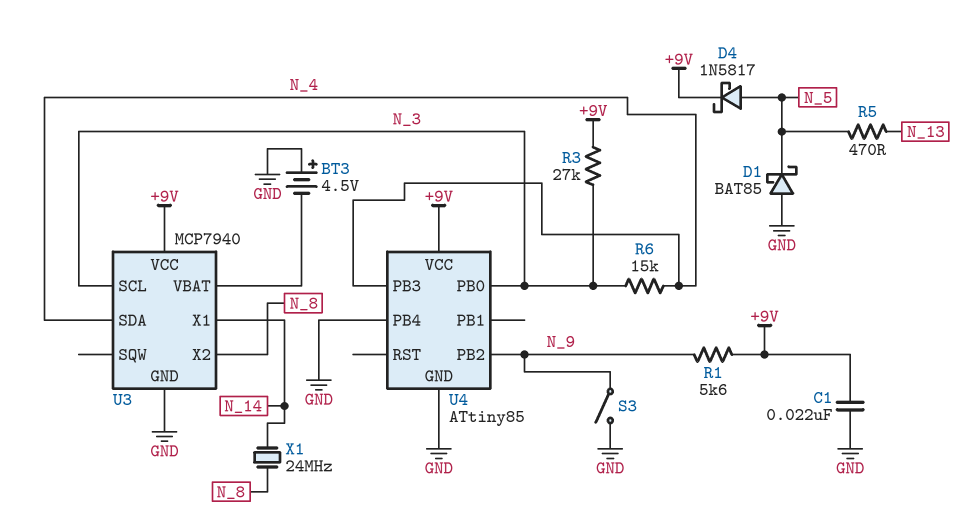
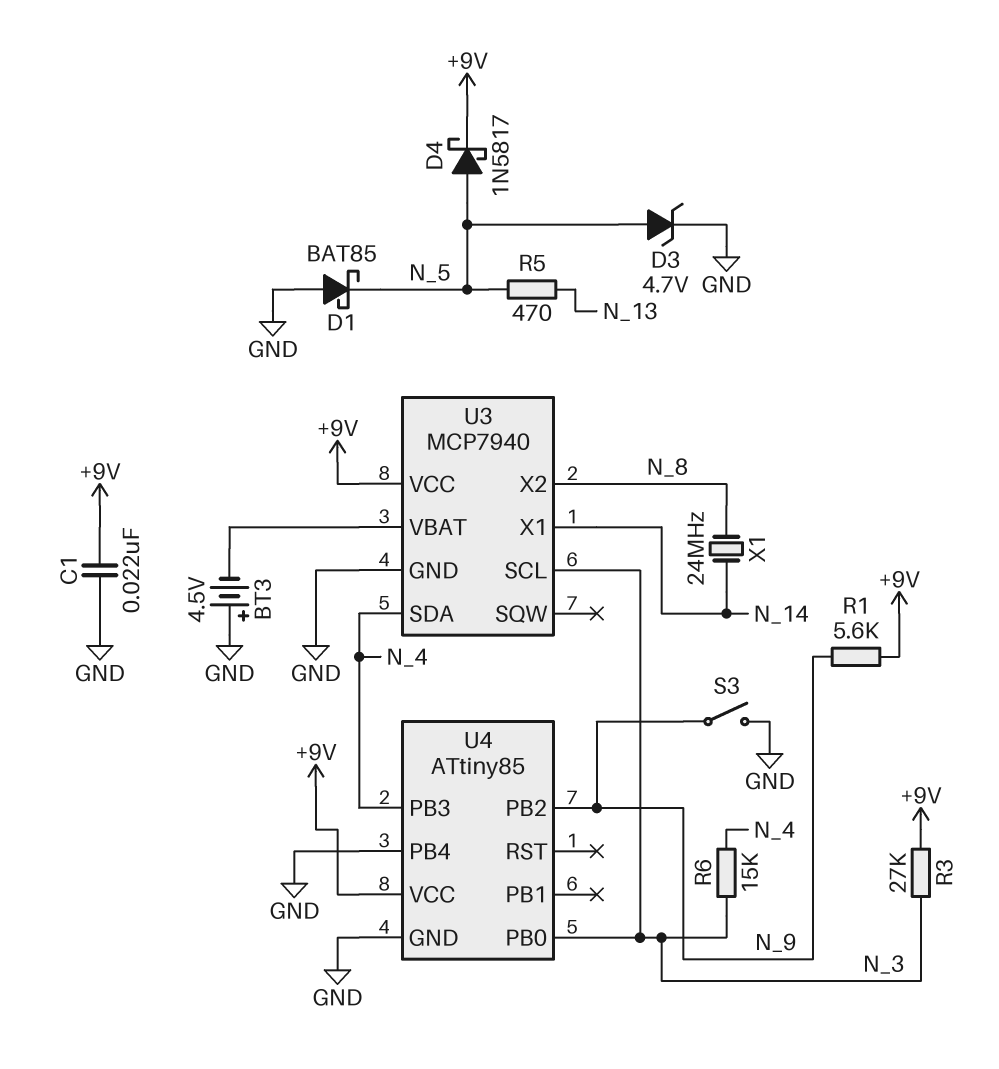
D3: none -> zener 4.7V (A N_5, K GND)

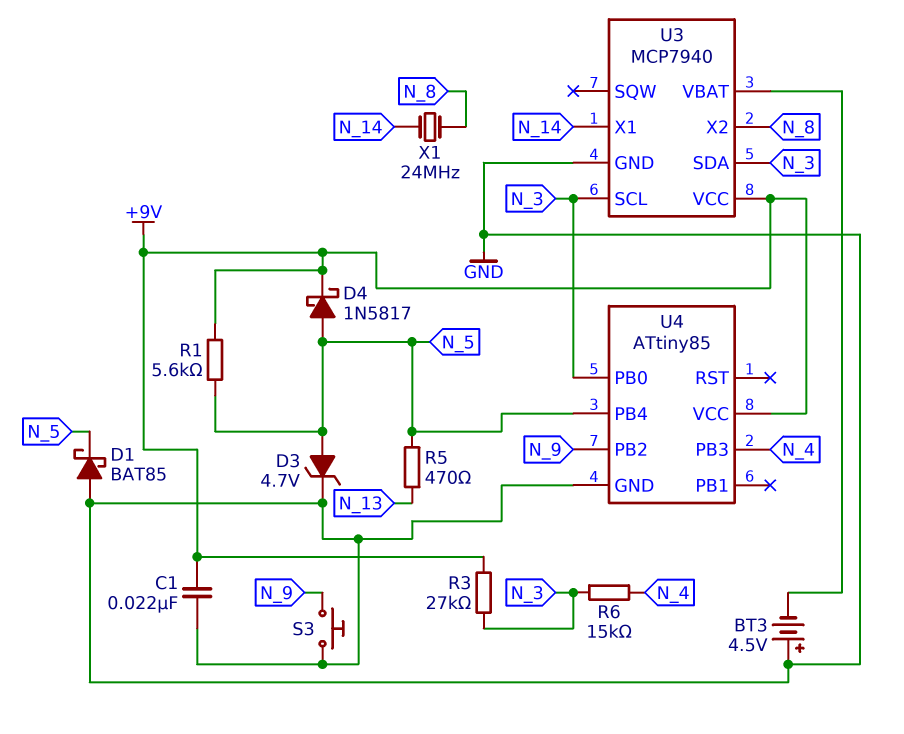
R1: 5.6k (+9V, N_9) -> 5.6k (+9V, N_5)
S3: switch (GND, N_9) -> button (GND, N_9)
U3 pin SDA: N_4 -> N_3
U4 pin PB4: GND -> N_5

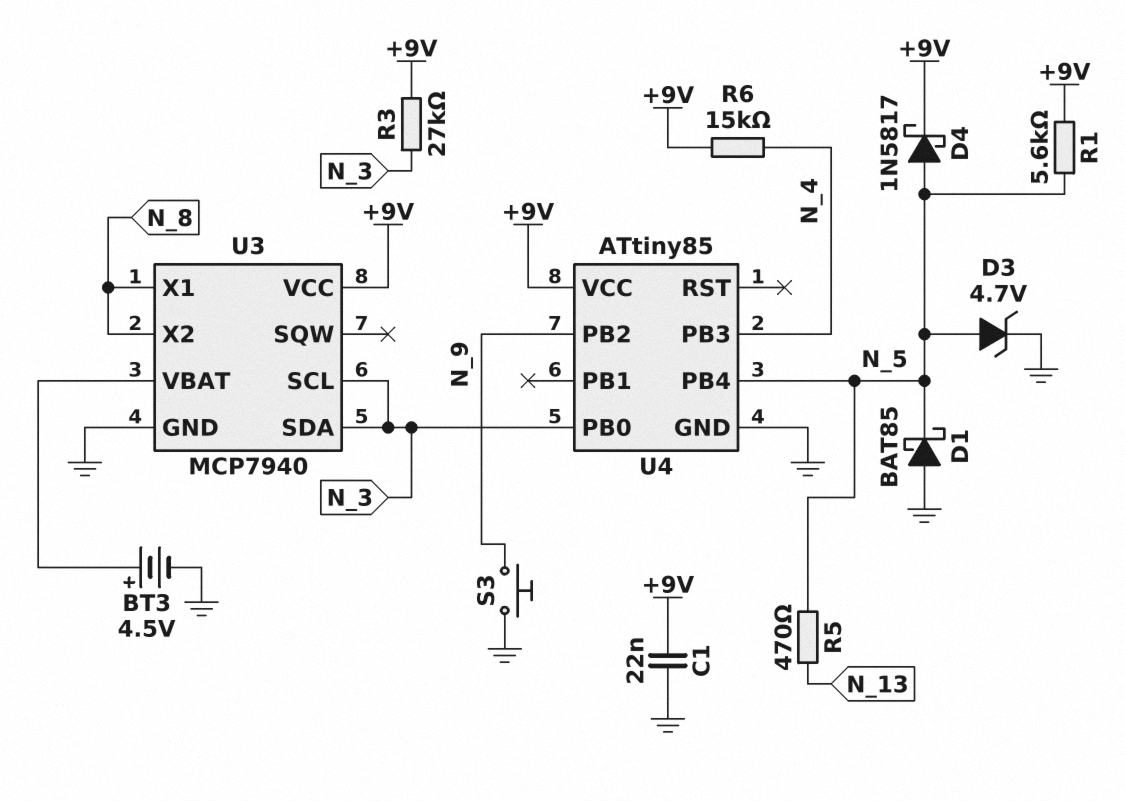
BT3: 4.5V (plus GND, minus U3/VBAT) -> 4.5V (plus U3/VBAT, minus GND)
R6: 15k (N_3, N_4) -> 15k (+9V, N_4)
U3 pin X1: N_14 -> N_8
X1: 24MHz (N_8, N_14) -> none

